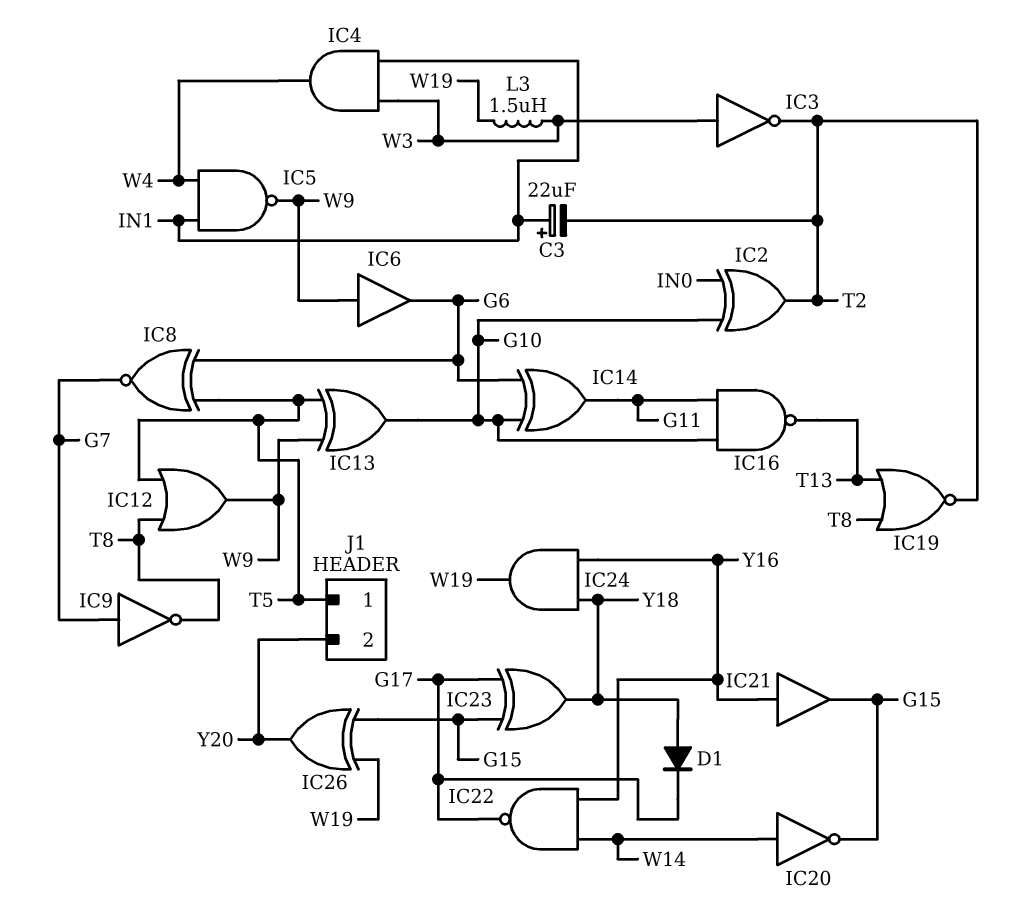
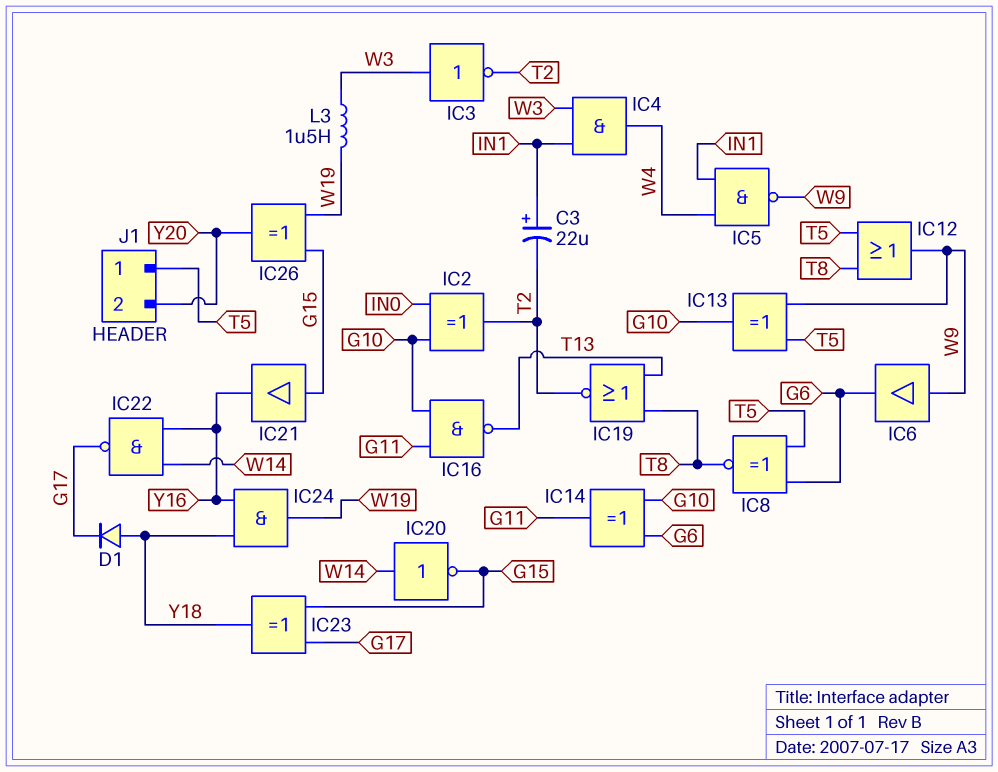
IC8: XNOR (in G6, in T5, out G7) -> XNOR (in G6, in T5, out T8)
IC9: NOT (in G7, out T8) -> none
IC21: buffer (in Y16, out G15) -> buffer (in G15, out Y16)

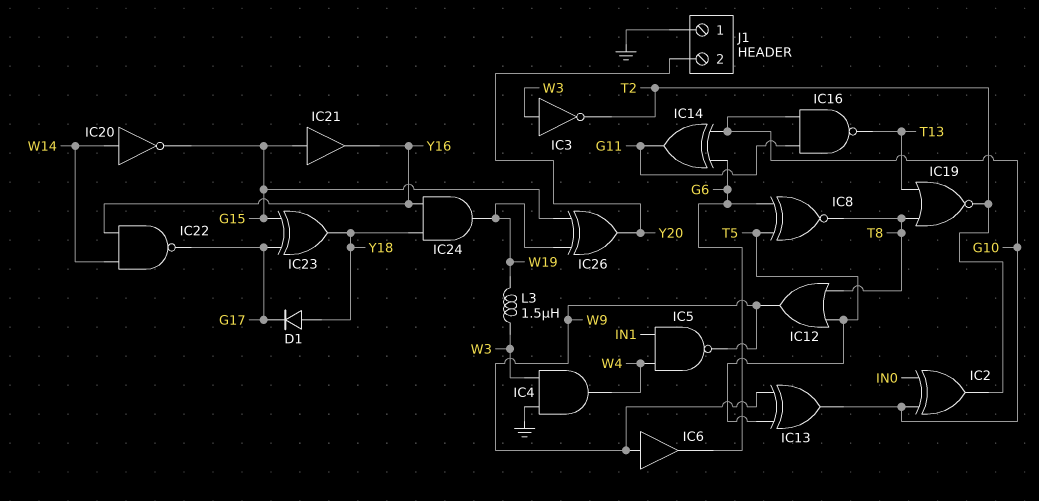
C3: 22uF (plus IN1, minus T2) -> none
IC4: AND (in IN1, in W3, out W4) -> AND (in GND, in W3, out W4)
J1 pin 1: T5 -> GND

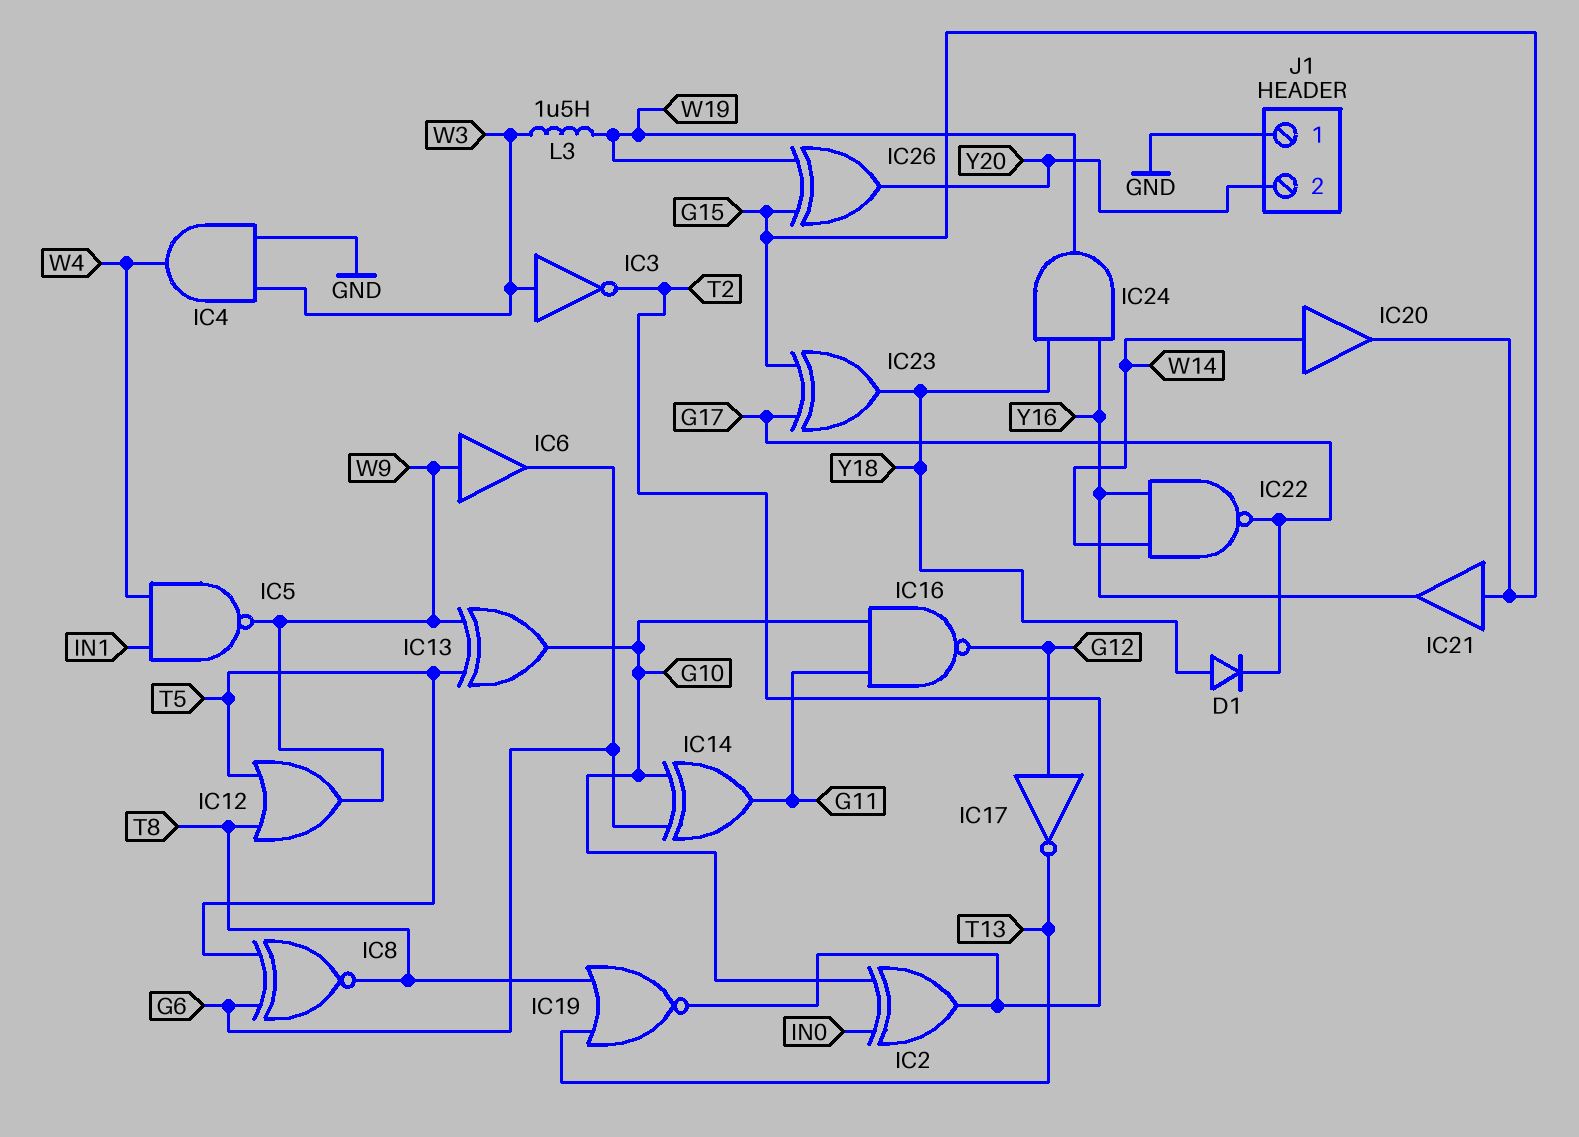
IC16: NAND (in G10, in G11, out T13) -> NAND (in G10, in G11, out G12)
IC17: none -> NOT (in G12, out T13)
IC20: NOT (in W14, out G15) -> buffer (in W14, out G15)

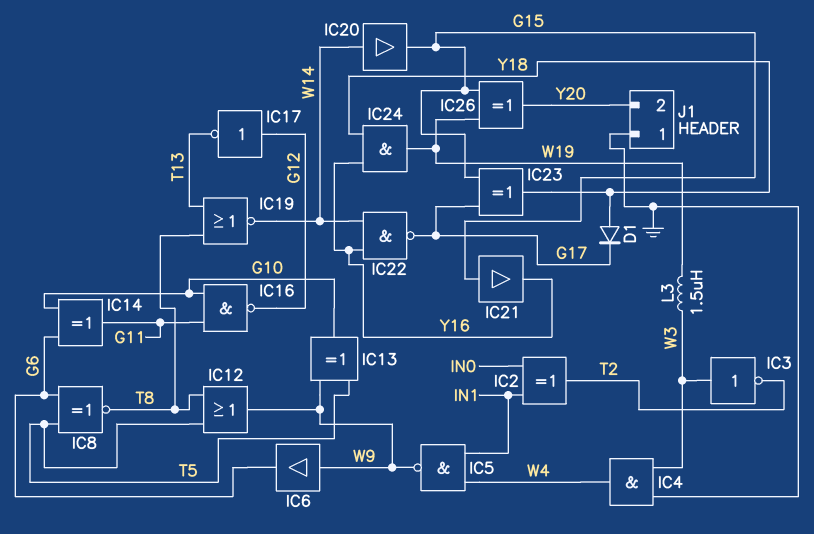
IC2: XOR (in G10, in IN0, out T2) -> XOR (in IN0, in IN1, out T2)
IC19: NOR (in T8, in T13, out T2) -> NOR (in T8, in T13, out W14)

